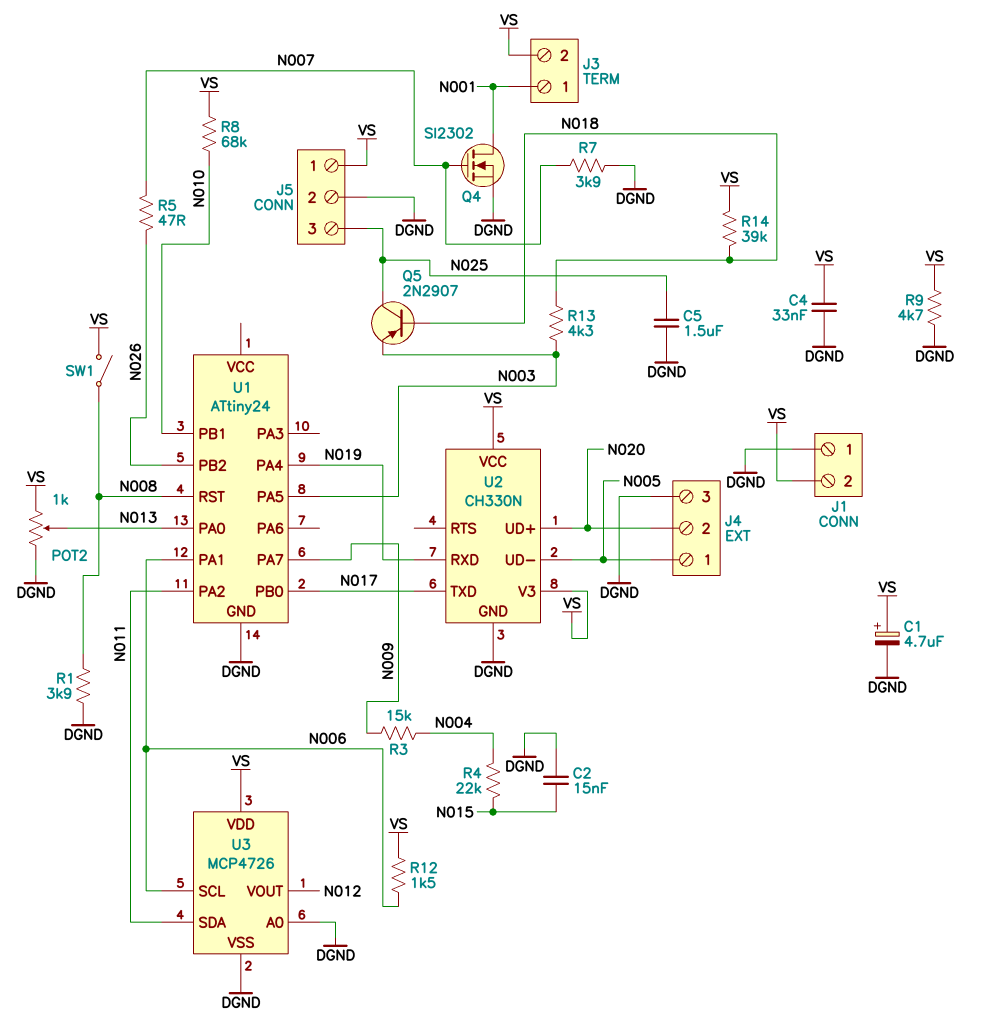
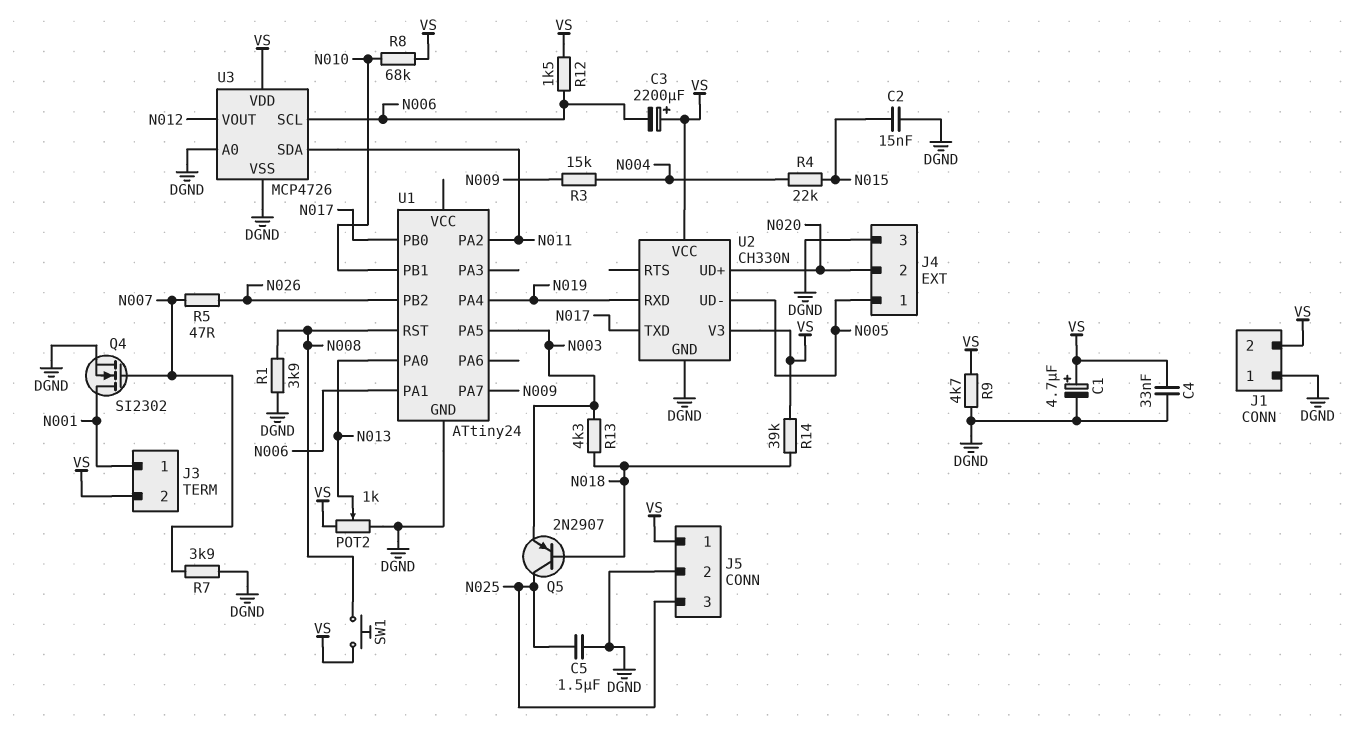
C3: none -> 2200uF (plus VS, minus N006)
SW1: switch (N008, VS) -> button (N008, VS)

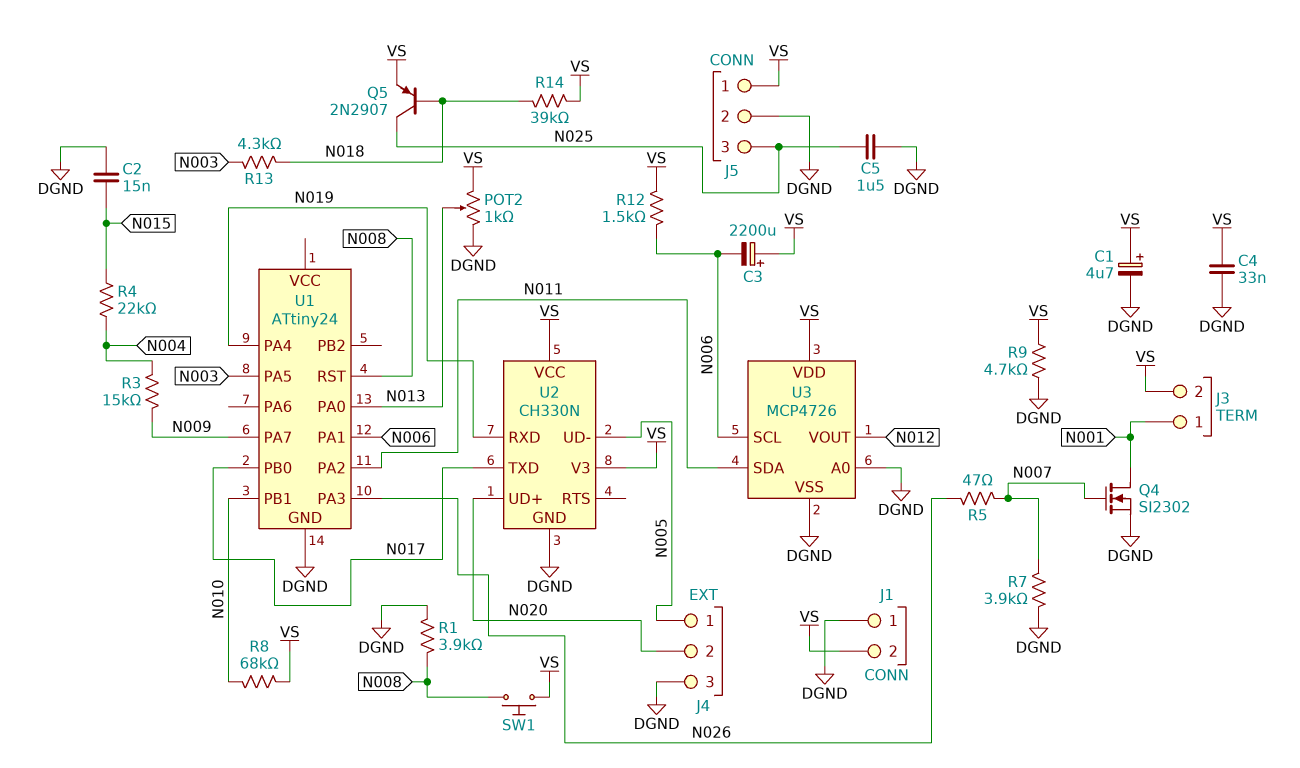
Q5: PNP 2N2907 (B N018, C N025, E N003) -> PNP 2N2907 (B N018, C N025, E VS)
U1 pin PA3: none -> N026
U1 pin PB2: N026 -> none

